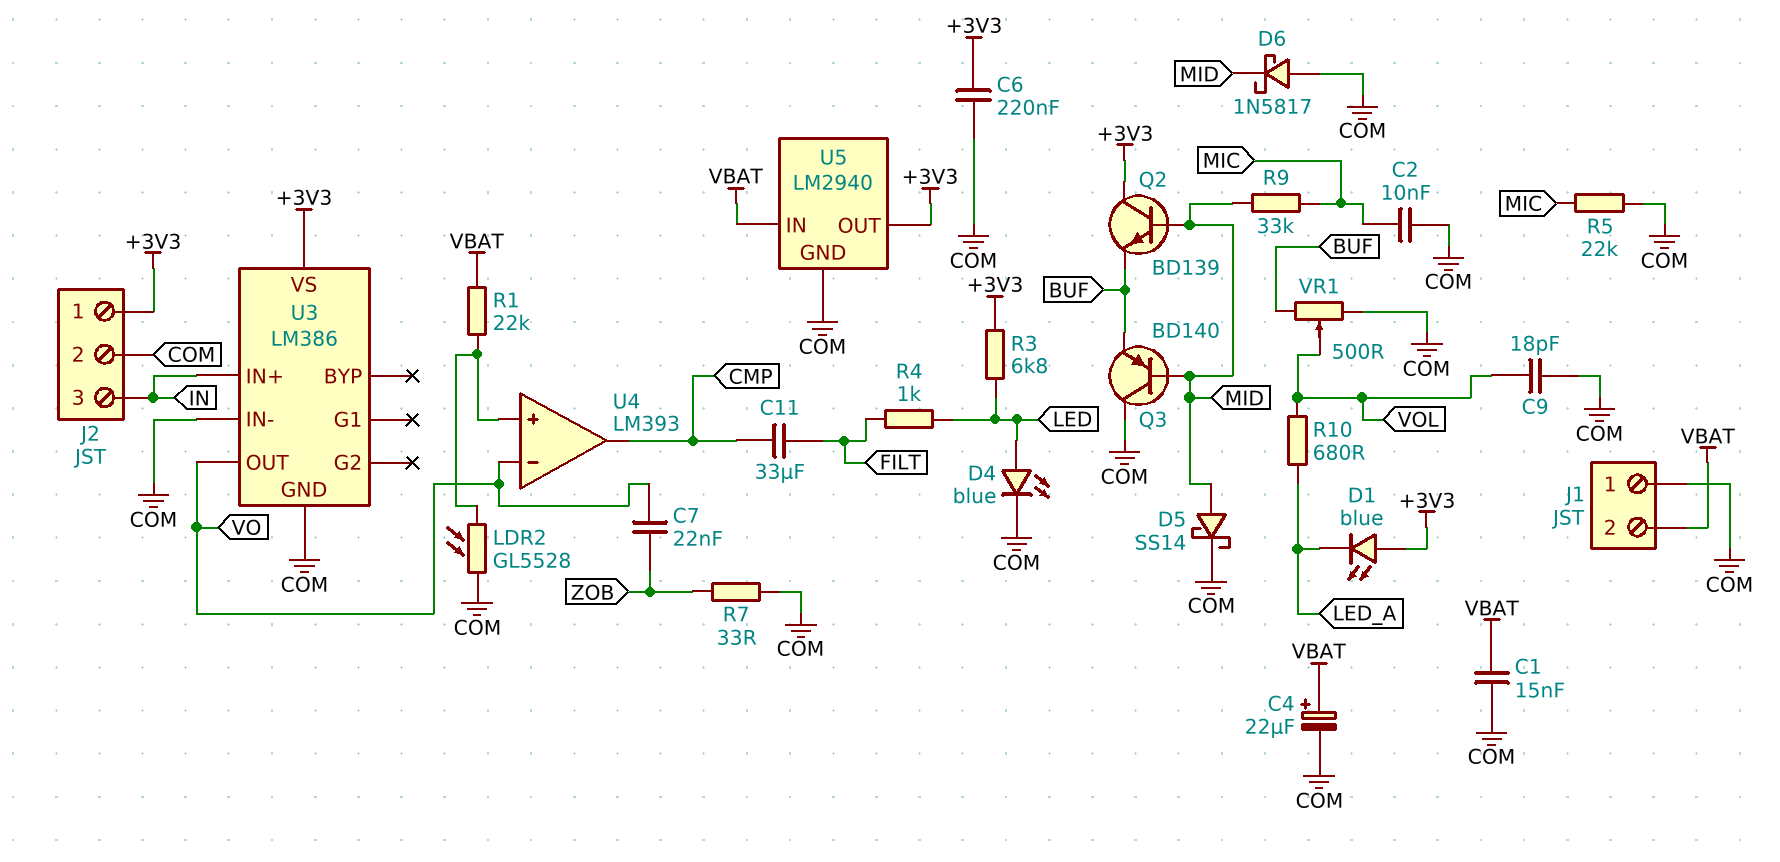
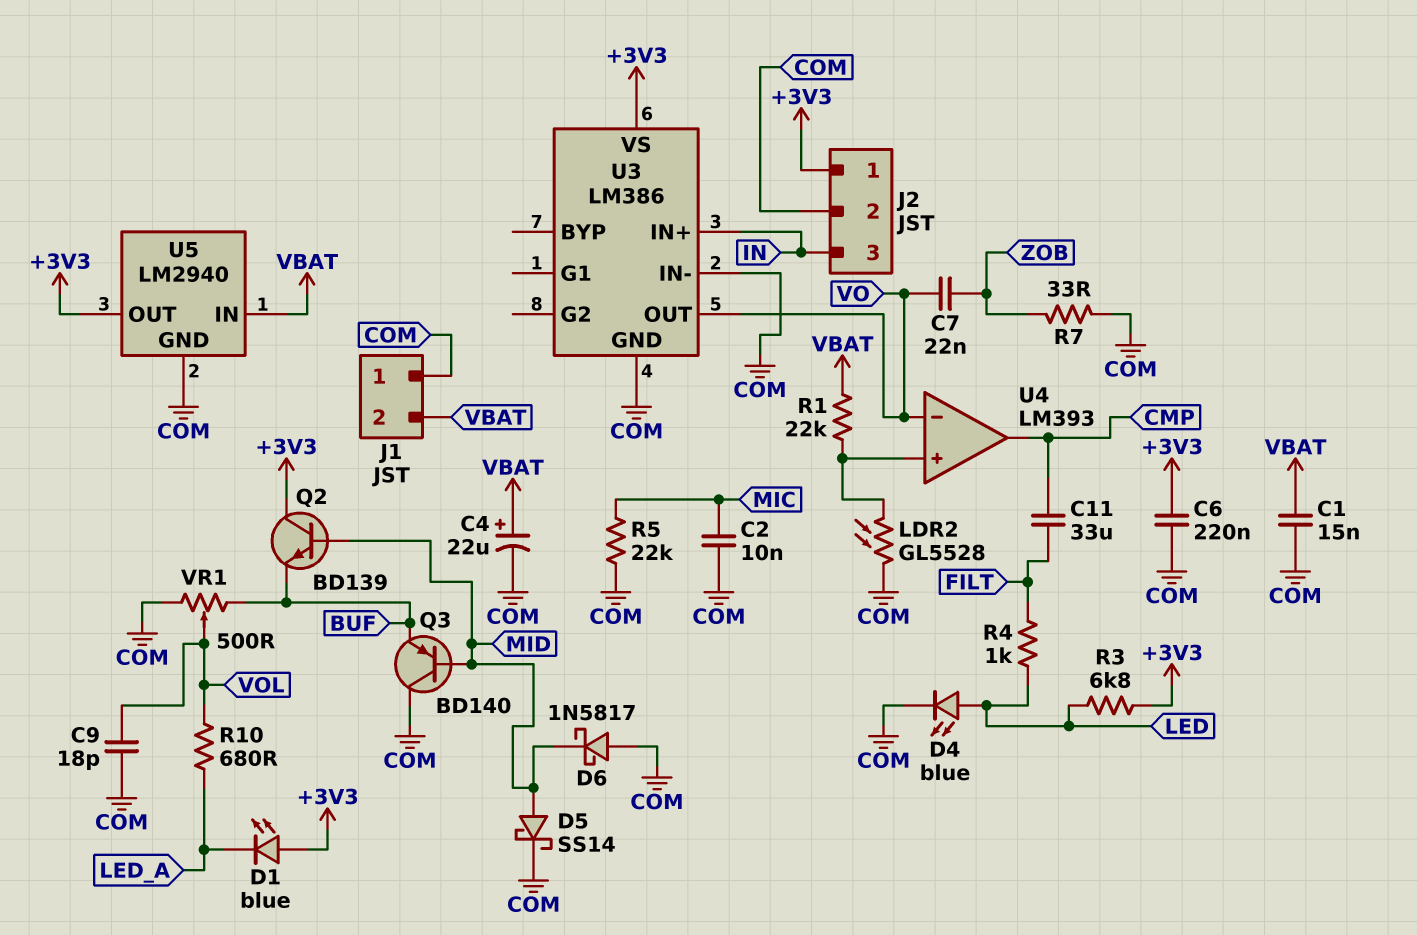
R9: 33k (MIC, MID) -> none

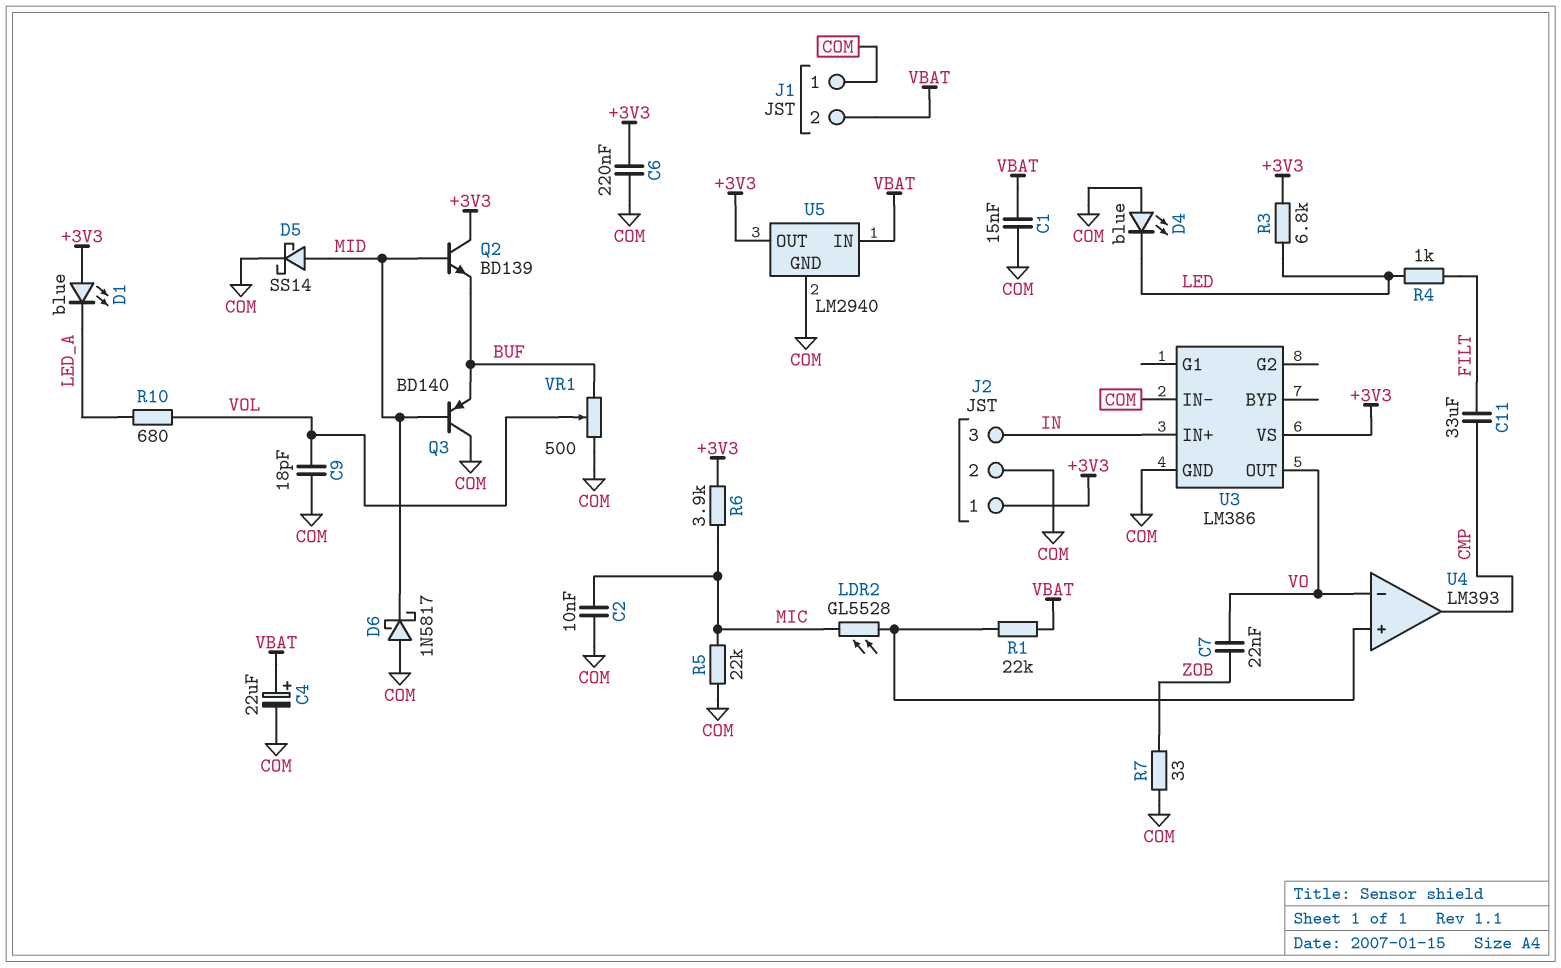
D4: LED blue (A LED, K COM) -> LED blue (A COM, K LED)
LDR2: GL5528 (COM, U4/in+) -> GL5528 (MIC, U4/in+)
R6: none -> 3.9k (+3V3, MIC)

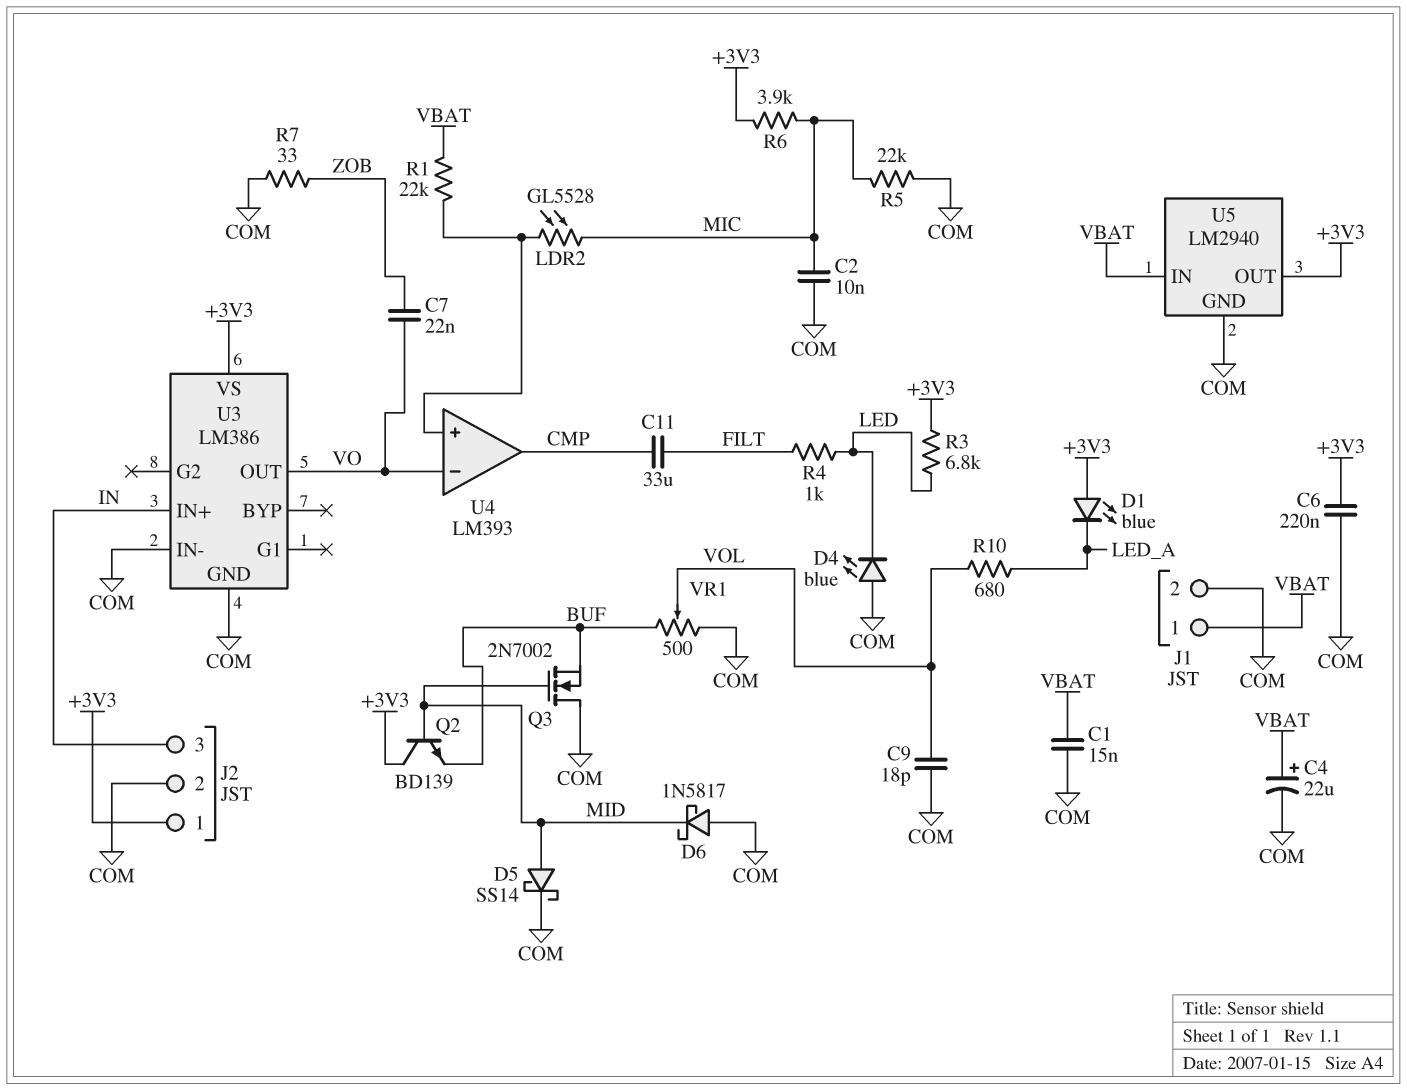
J1 pin 1: COM -> VBAT
J1 pin 2: VBAT -> COM
Q3: PNP BD140 (B MID, C COM, E BUF) -> NMOS 2N7002 (G MID, D COM, S BUF)

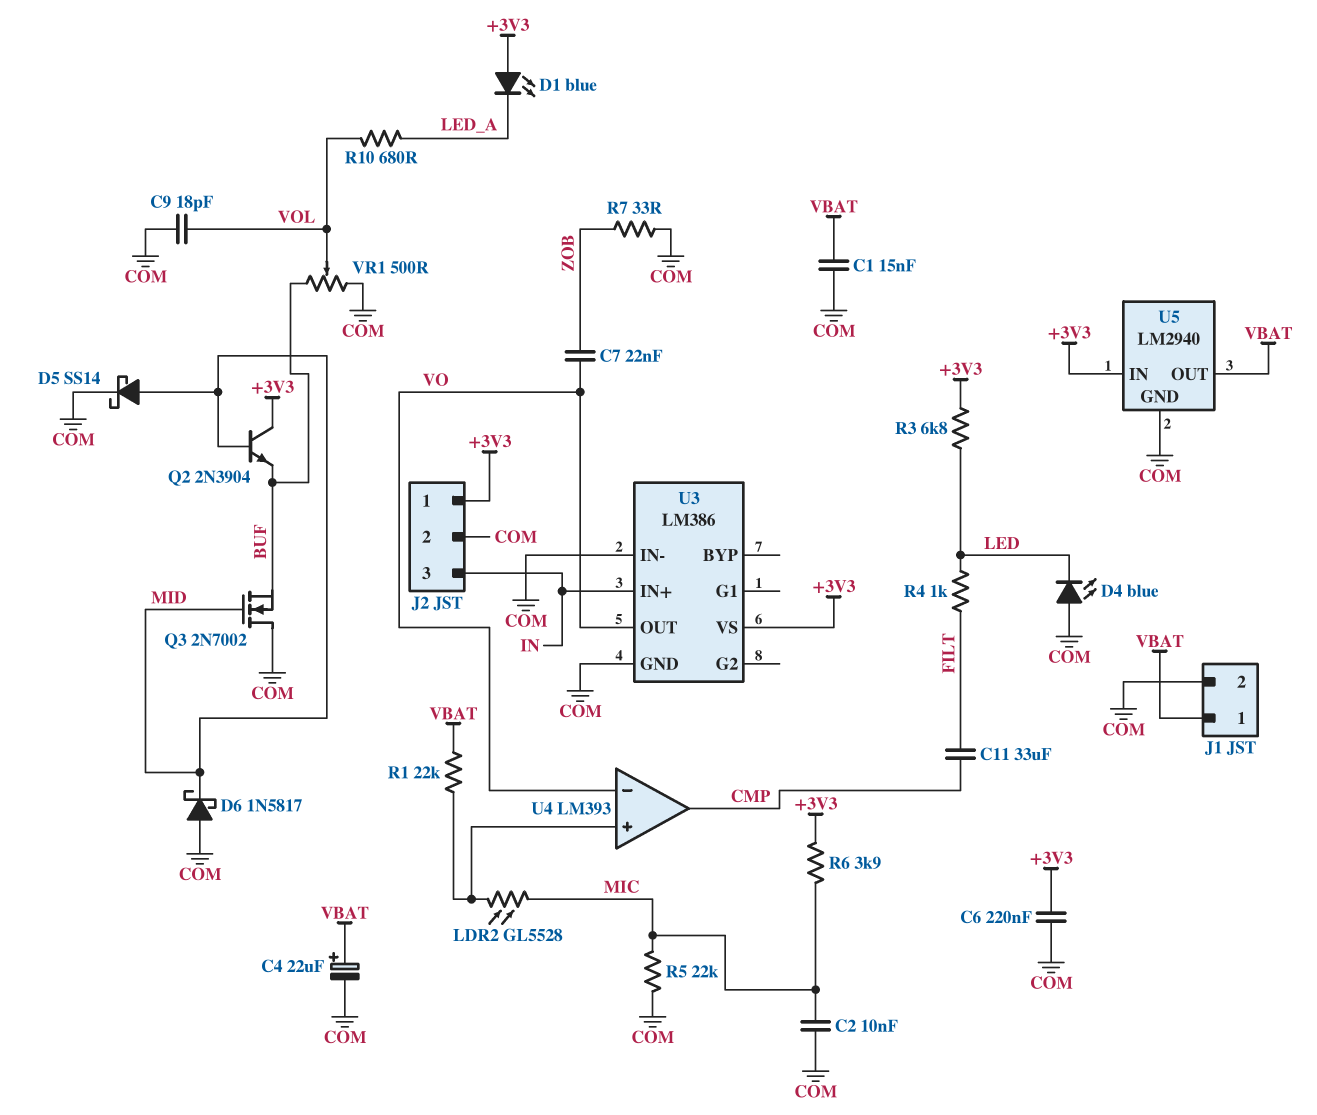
Q2: NPN BD139 (B MID, C +3V3, E BUF) -> NPN 2N3904 (B MID, C +3V3, E BUF)
U5 pin IN: VBAT -> +3V3
U5 pin OUT: +3V3 -> VBAT

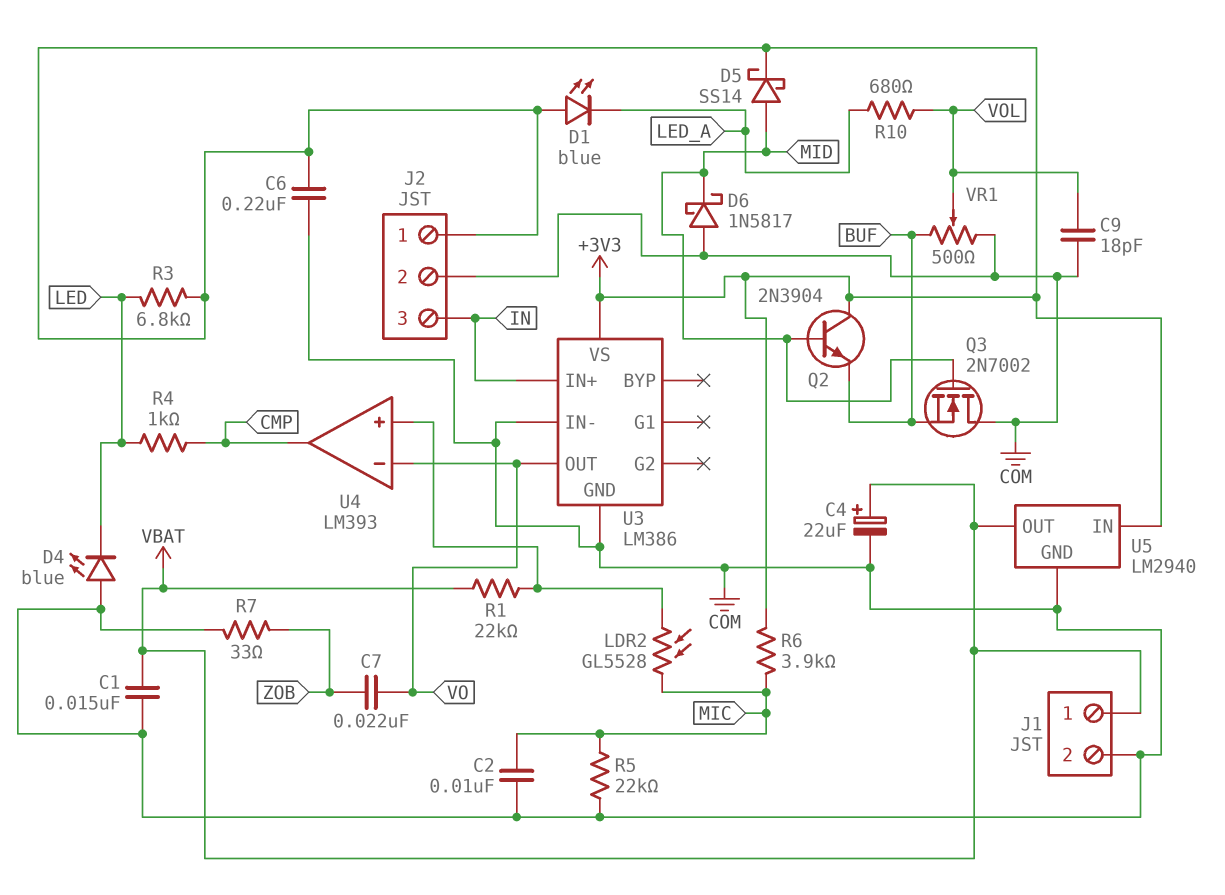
C11: 33uF (CMP, FILT) -> none
D5: schottky SS14 (A MID, K COM) -> schottky SS14 (A MID, K +3V3)
R4: 1k (FILT, LED) -> 1k (CMP, LED)

